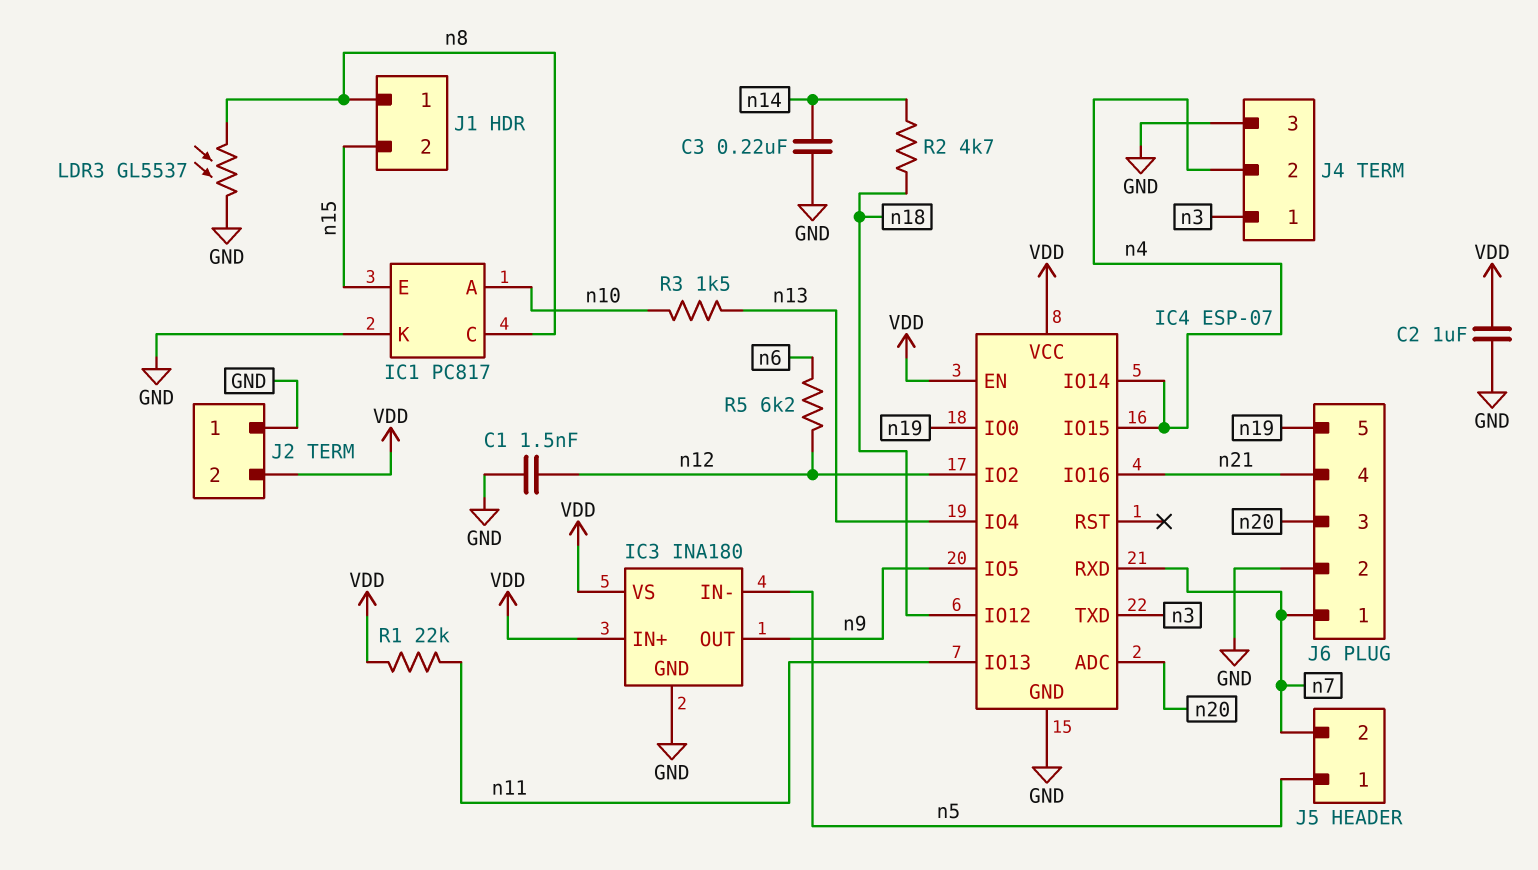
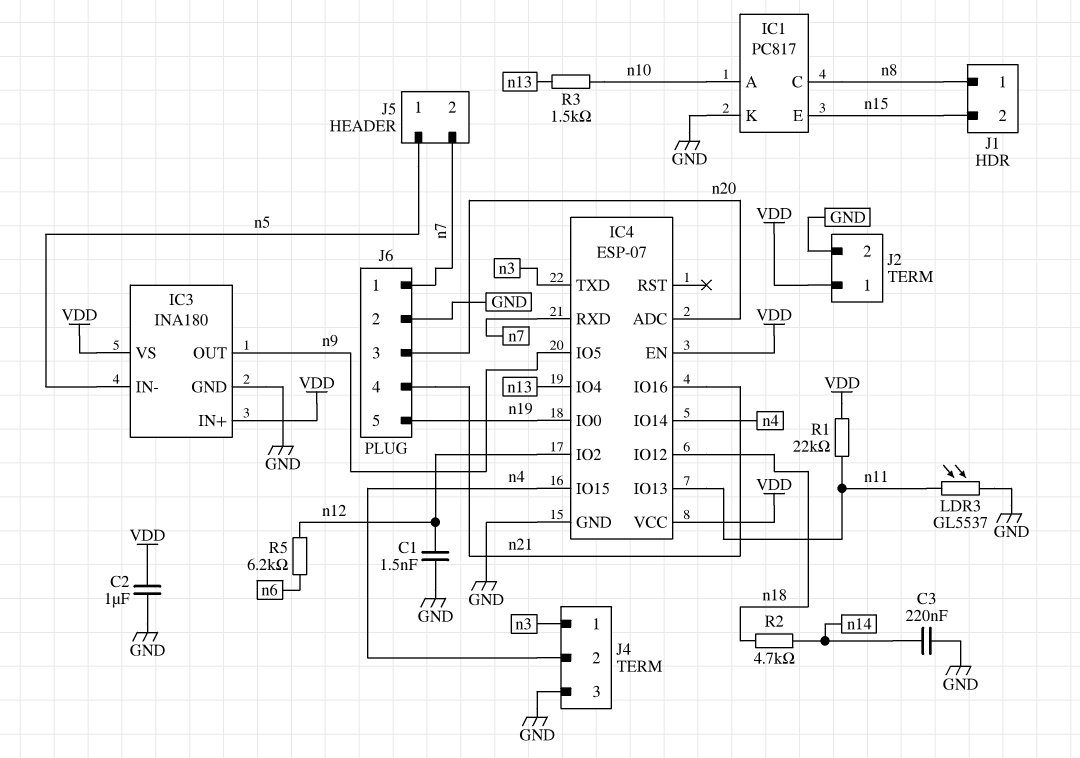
J2 pin 1: GND -> VDD
J2 pin 2: VDD -> GND
LDR3: GL5537 (GND, n8) -> GL5537 (GND, n11)

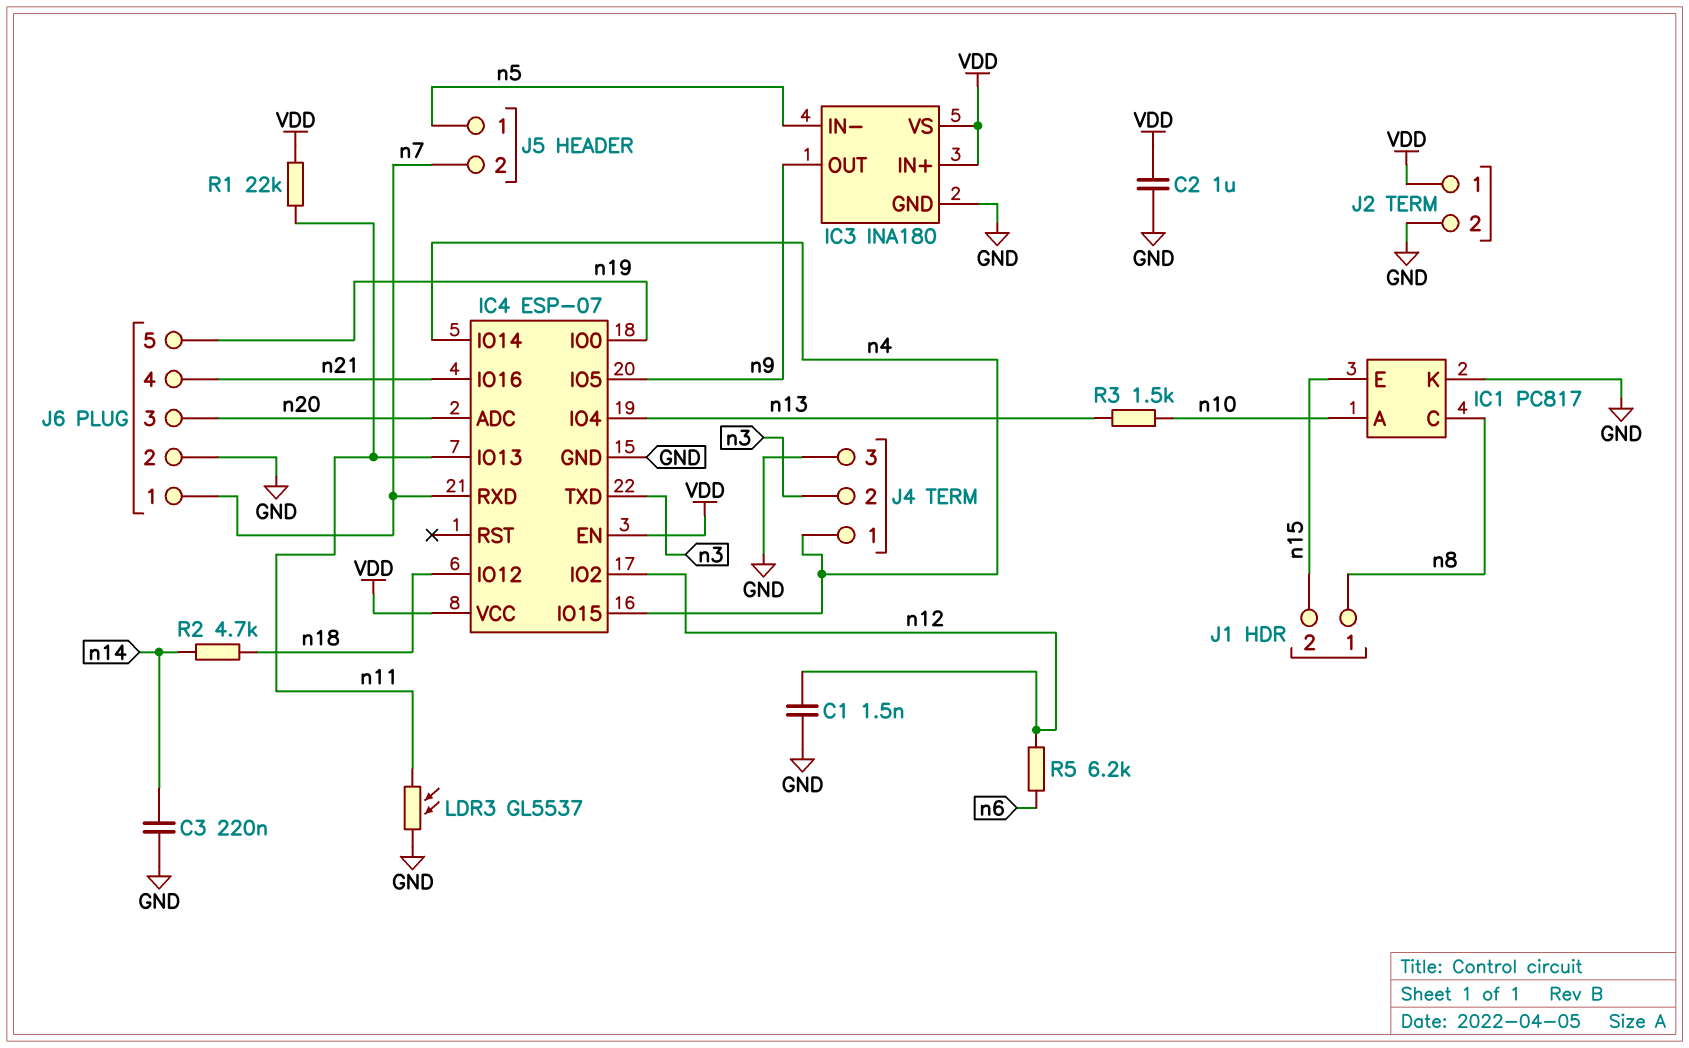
J4 pin 1: n3 -> n4
J4 pin 2: n4 -> n3

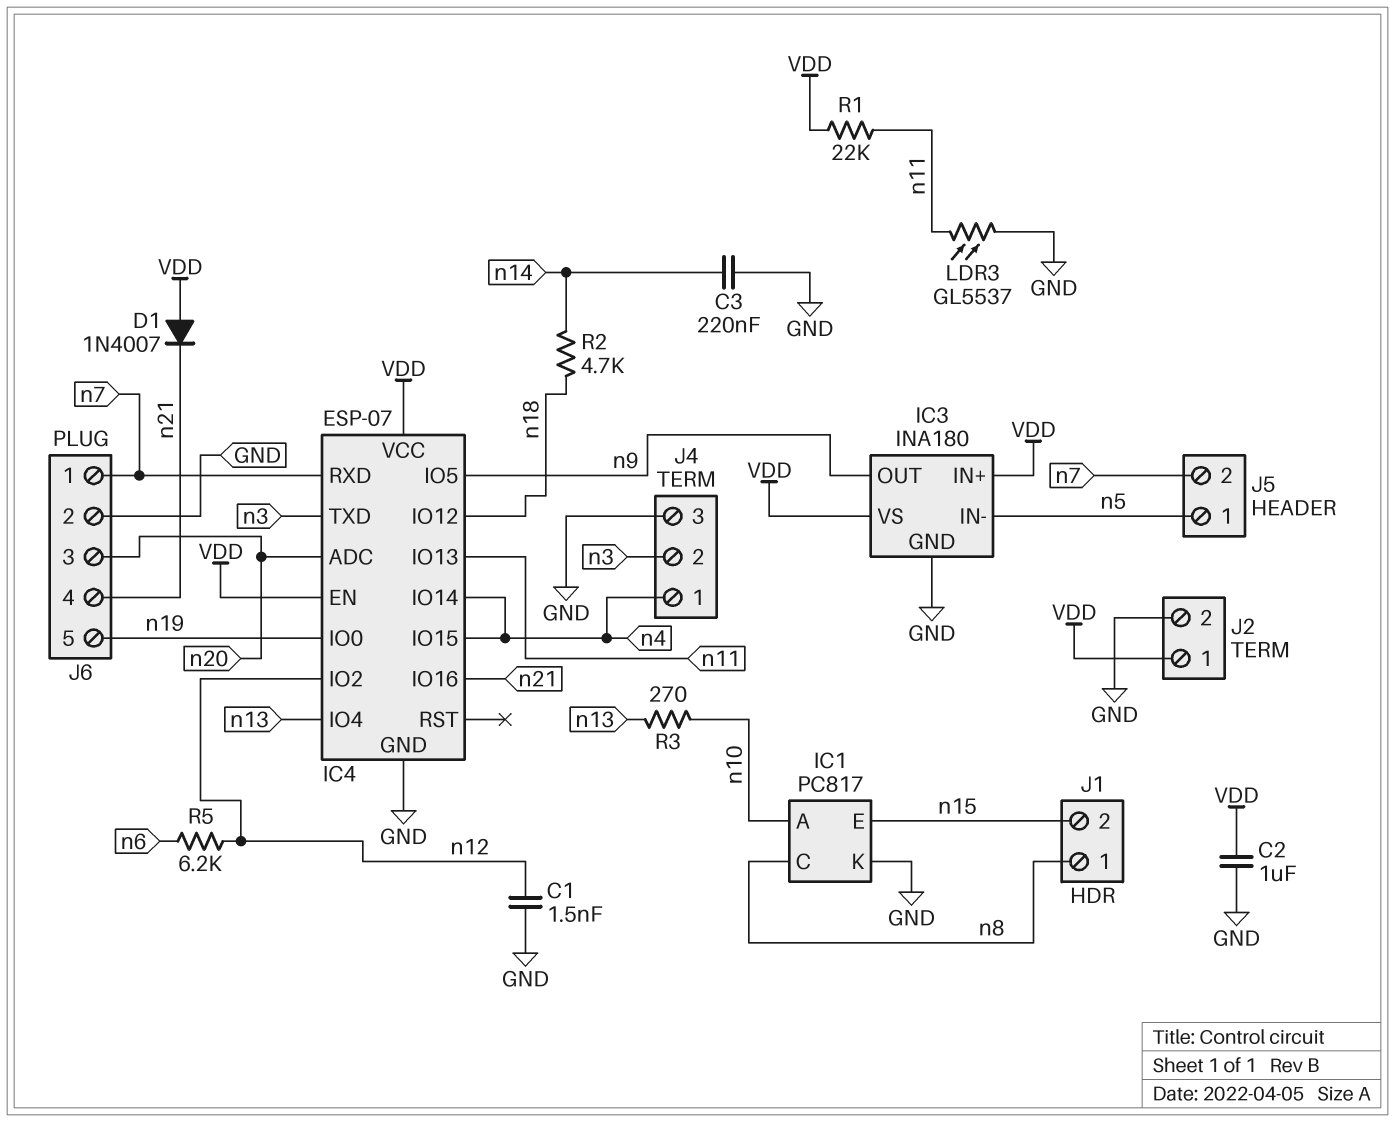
D1: none -> diode 1N4007 (A VDD, K n21)
R3: 1.5k (n10, n13) -> 270 (n10, n13)

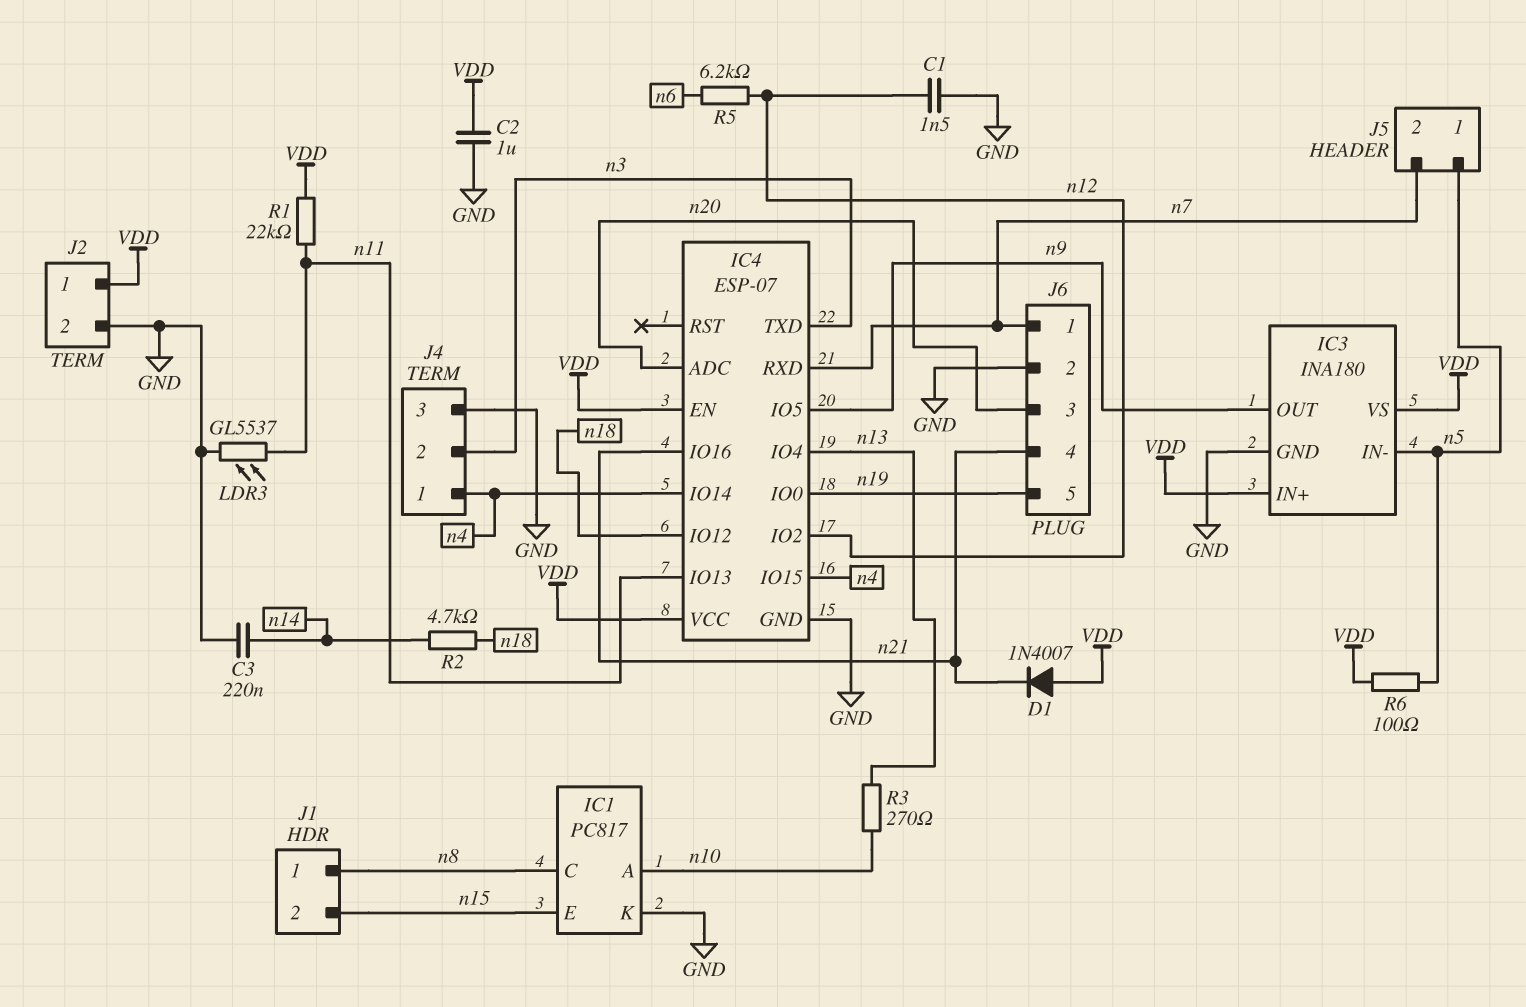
R6: none -> 100 (VDD, n5)

